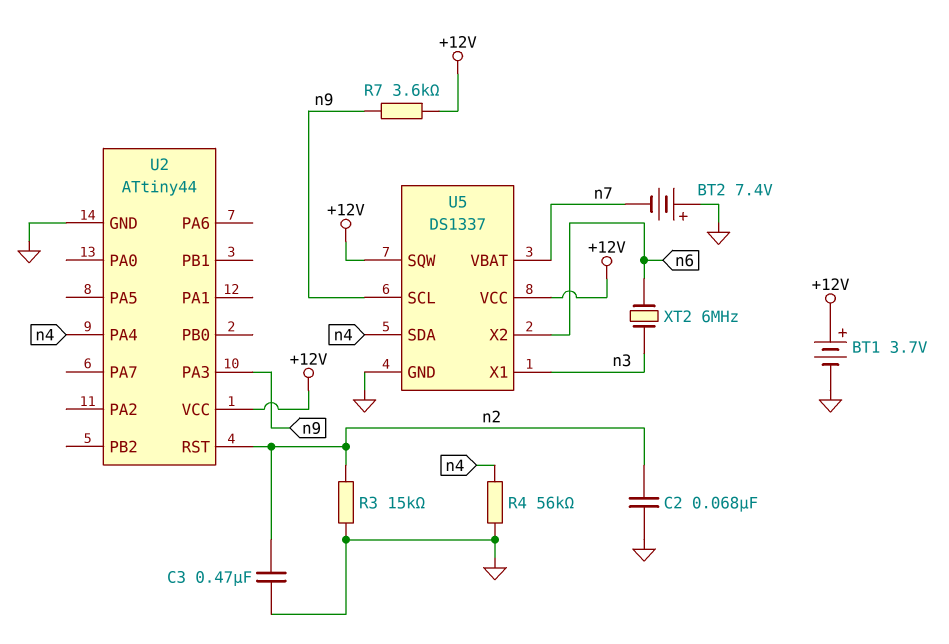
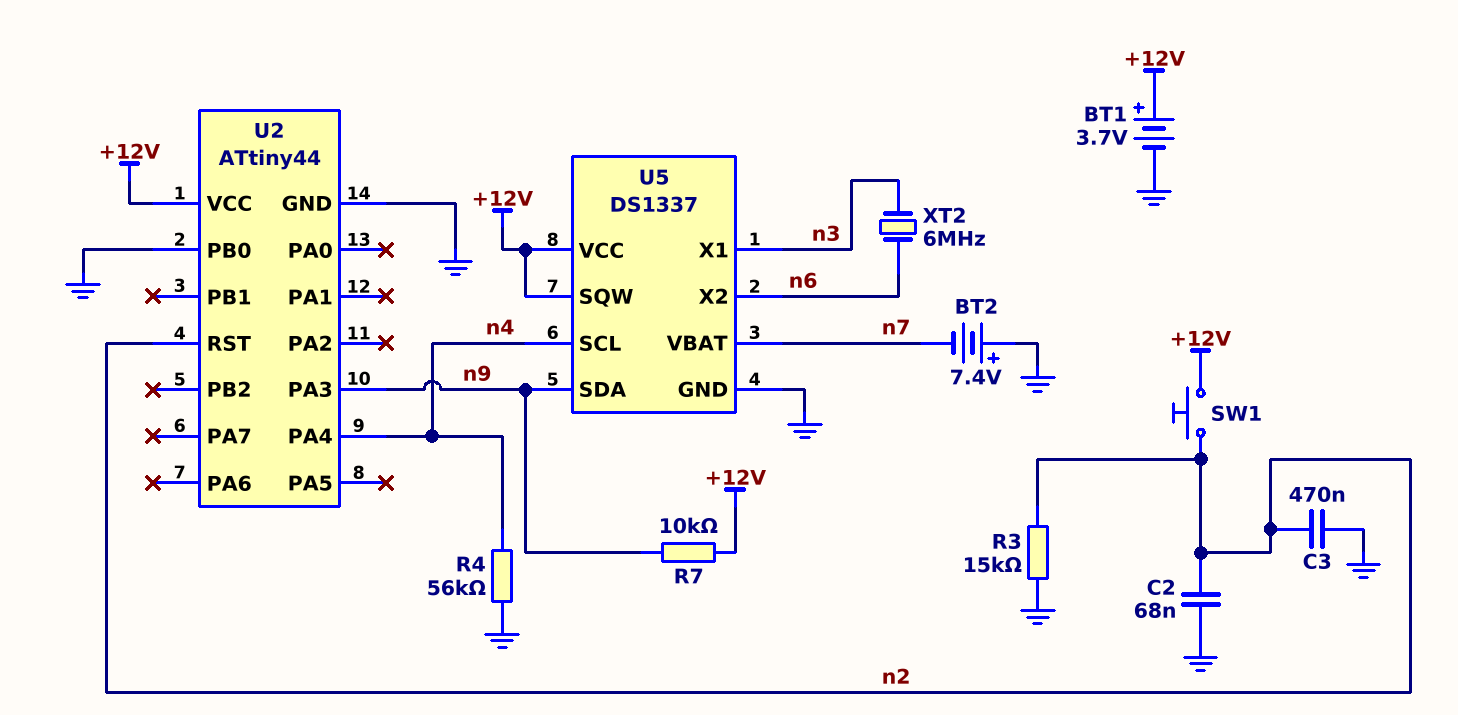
R7: 3.6k (+12V, n9) -> 10k (+12V, n9)
SW1: none -> button (+12V, n2)
U2 pin PB0: none -> GND
U5 pin SCL: n9 -> n4
U5 pin SDA: n4 -> n9

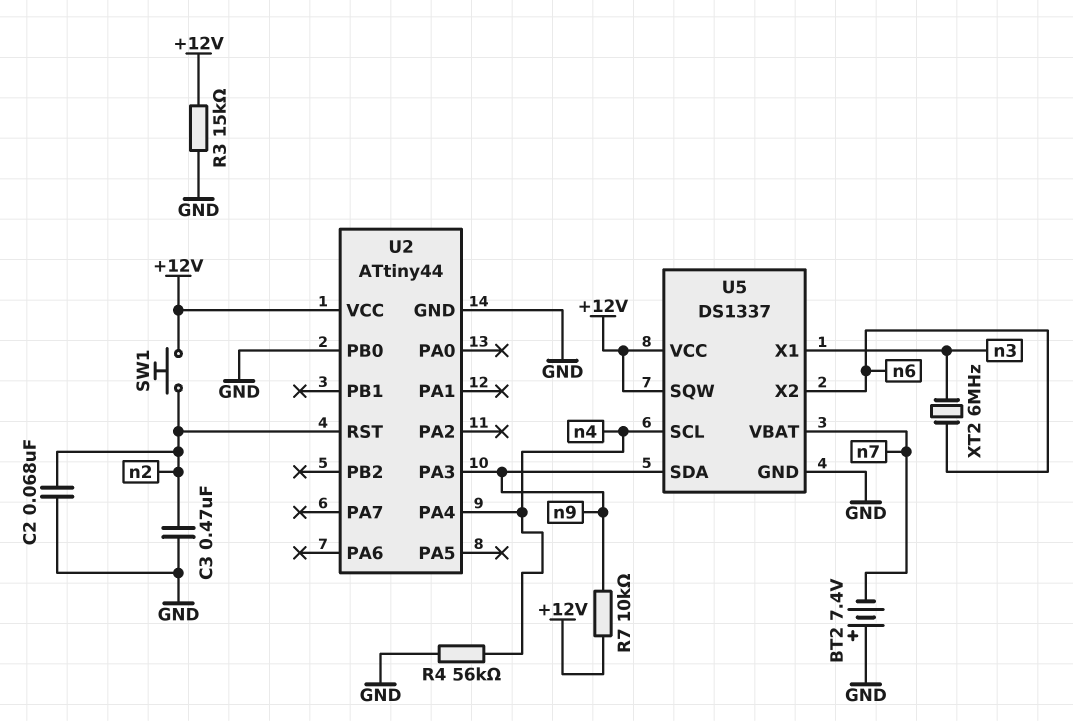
BT1: 3.7V (plus +12V, minus GND) -> none
R3: 15k (GND, n2) -> 15k (+12V, GND)

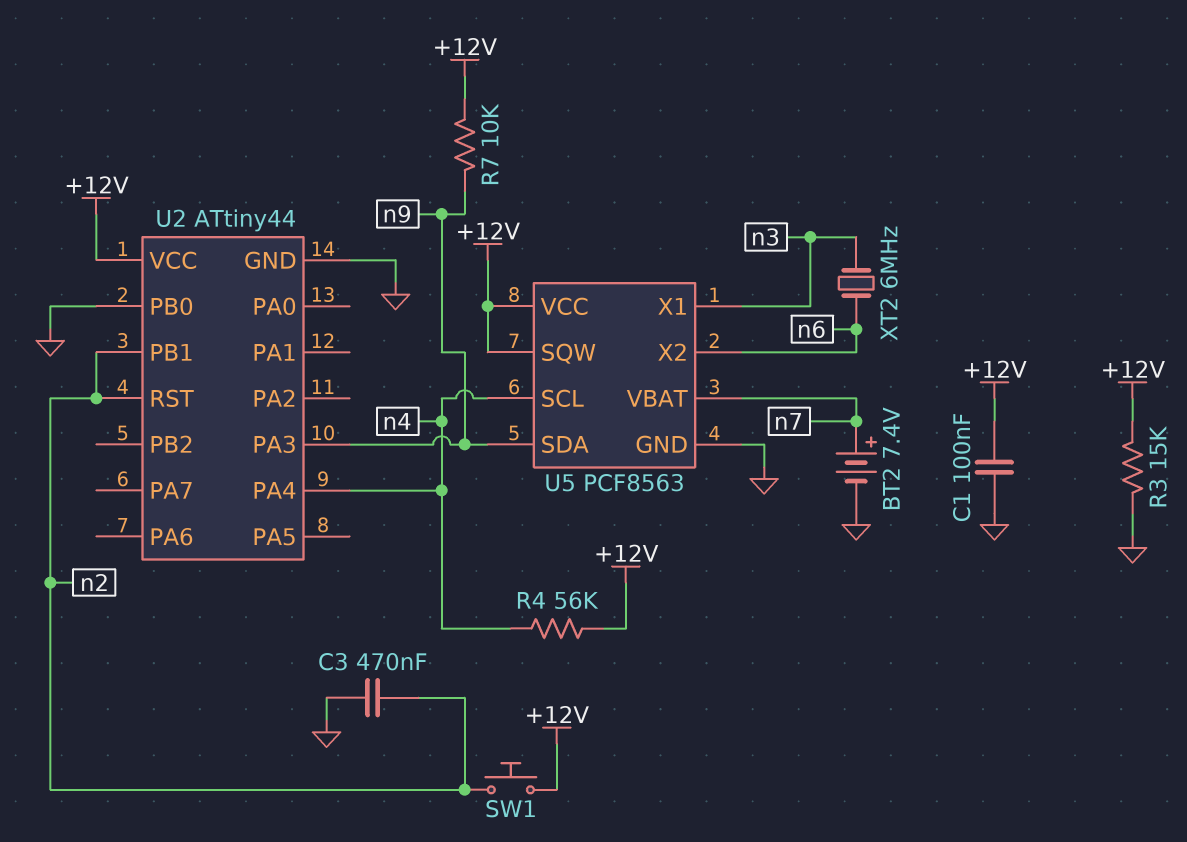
BT2: 7.4V (plus GND, minus n7) -> 7.4V (plus n7, minus GND)
C1: none -> 100nF (+12V, GND)
C2: 68nF (GND, n2) -> none
R4: 56k (GND, n4) -> 56k (+12V, n4)
U2 pin PB1: none -> n2
U5: DS1337 -> PCF8563

